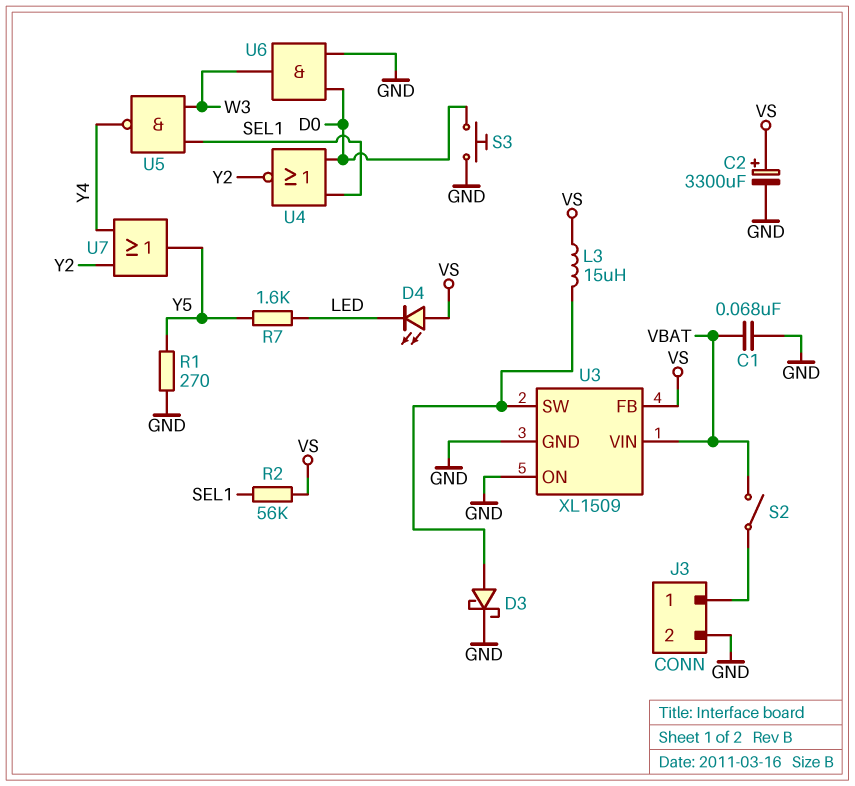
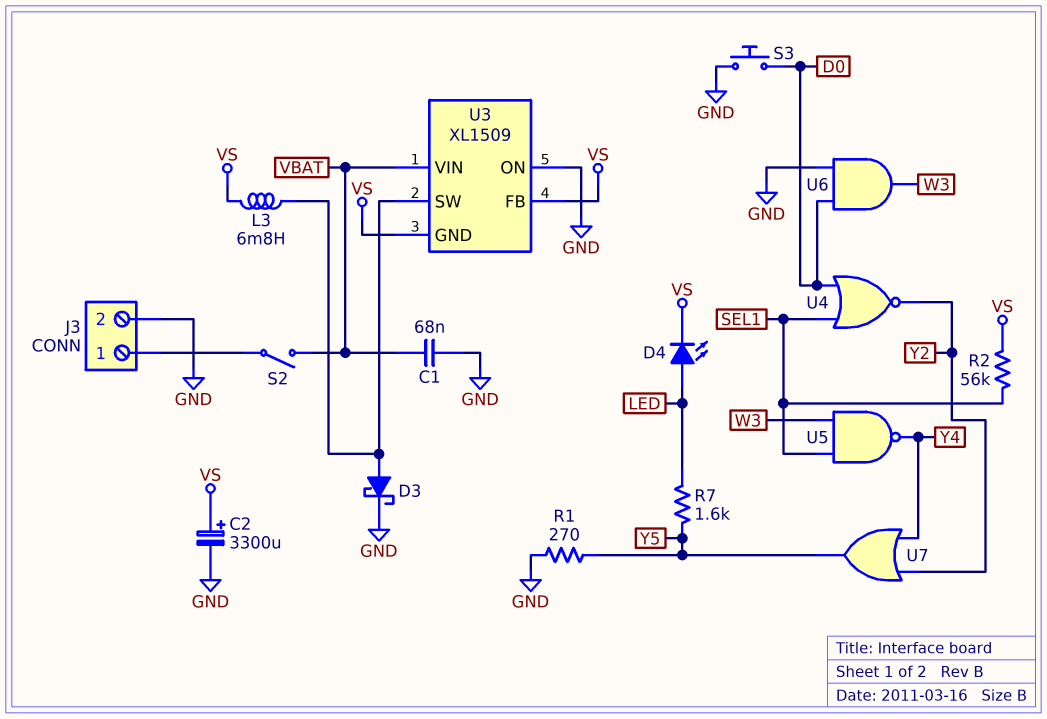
D4: LED (A VS, K LED) -> LED (A LED, K VS)
L3: 15uH (U3/SW, VS) -> 6.8mH (U3/SW, VS)
U3 pin GND: GND -> VS

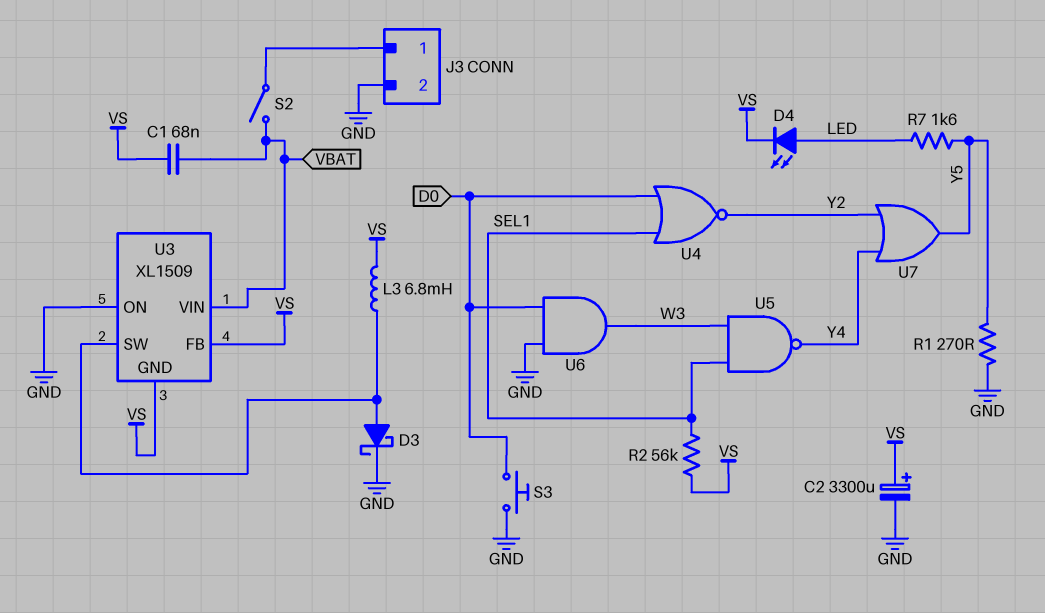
C1: 68nF (GND, VBAT) -> 68nF (VBAT, VS)

